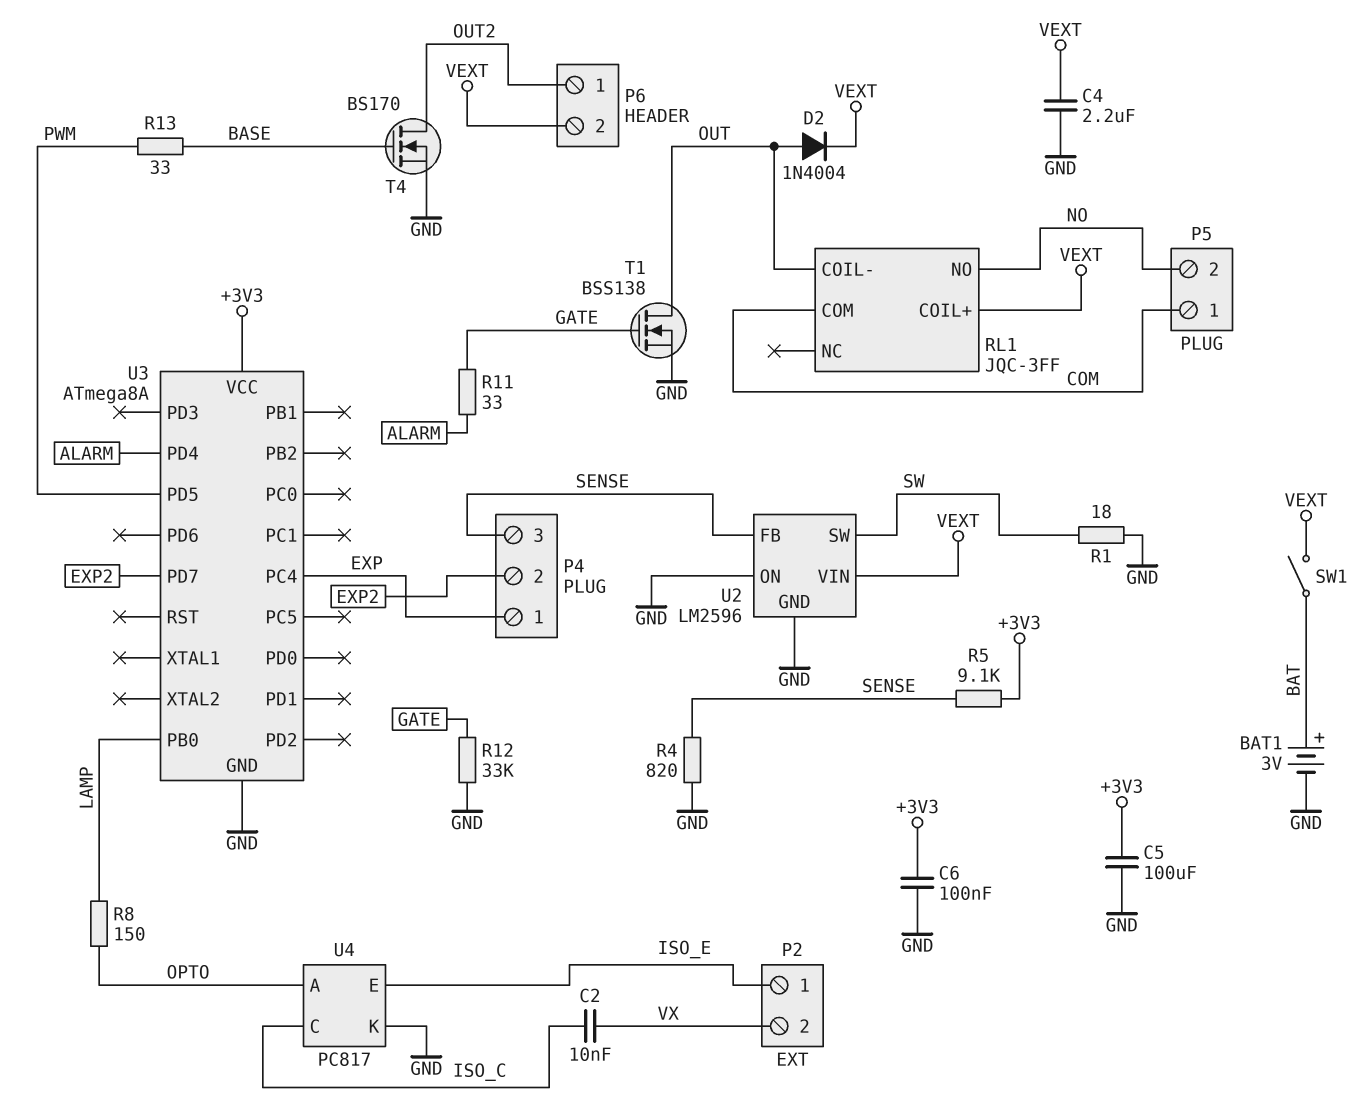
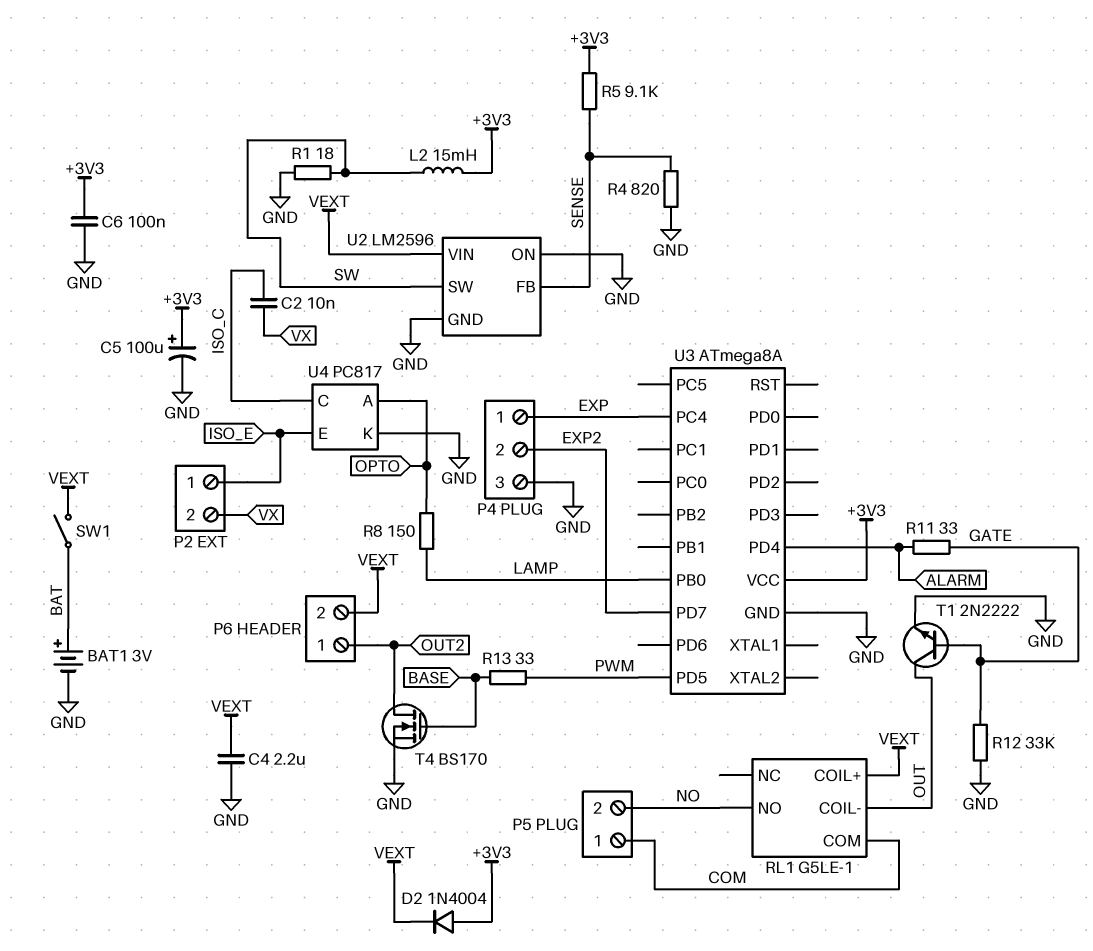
C5: 100uF (+3V3, GND) -> 100uF (plus +3V3, minus GND)
D2: diode 1N4004 (A OUT, K VEXT) -> diode 1N4004 (A +3V3, K VEXT)
L2: none -> 15mH (+3V3, SW)
P4 pin 3: SENSE -> GND
RL1: JQC-3FF -> G5LE-1
T1: NMOS BSS138 (G GATE, D OUT, S GND) -> NPN 2N2222 (B GATE, C OUT, E GND)

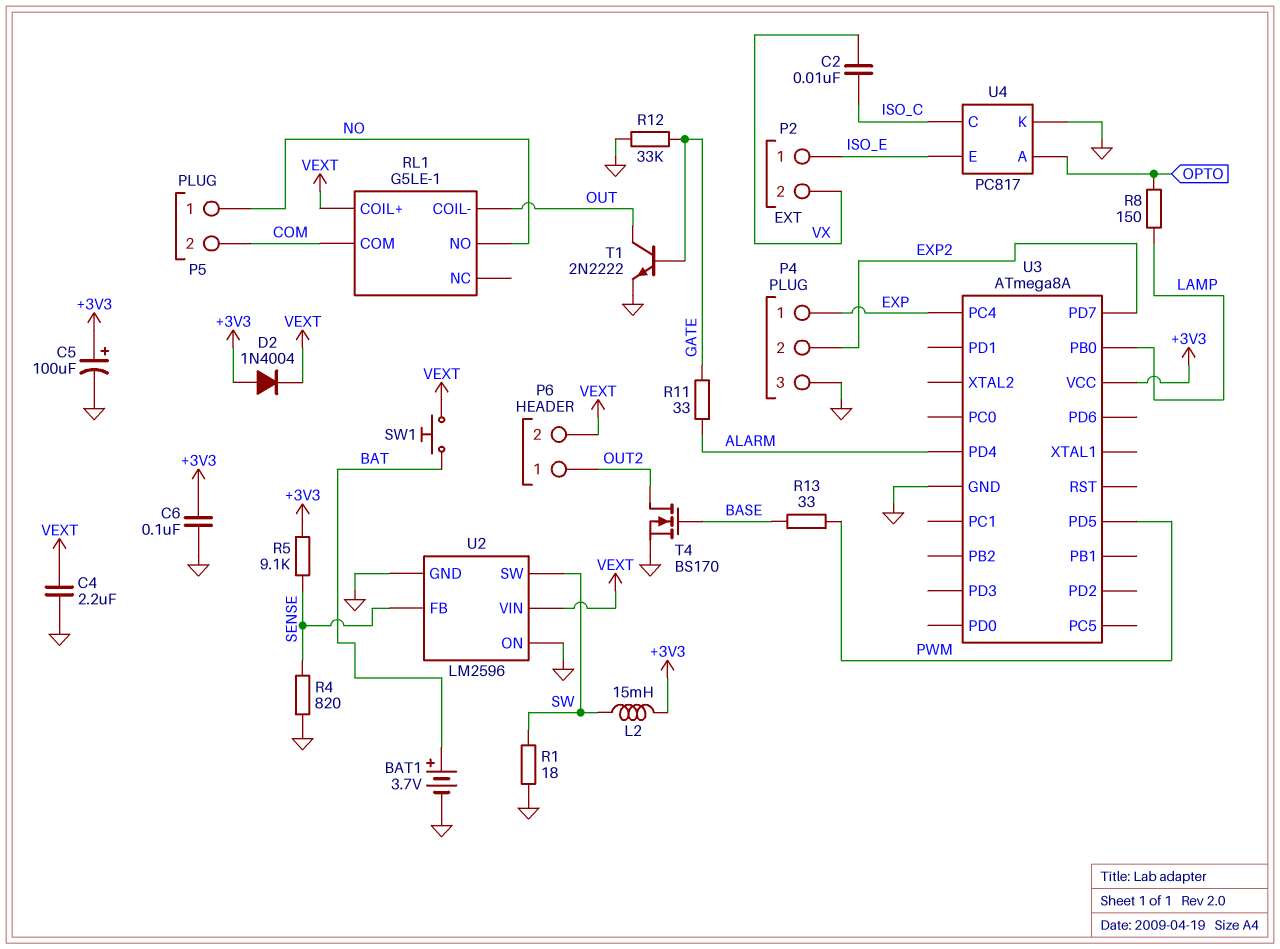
BAT1: 3V (plus BAT, minus GND) -> 3.7V (plus BAT, minus GND)
P5 pin 1: COM -> NO
P5 pin 2: NO -> COM
SW1: switch (BAT, VEXT) -> button (BAT, VEXT)

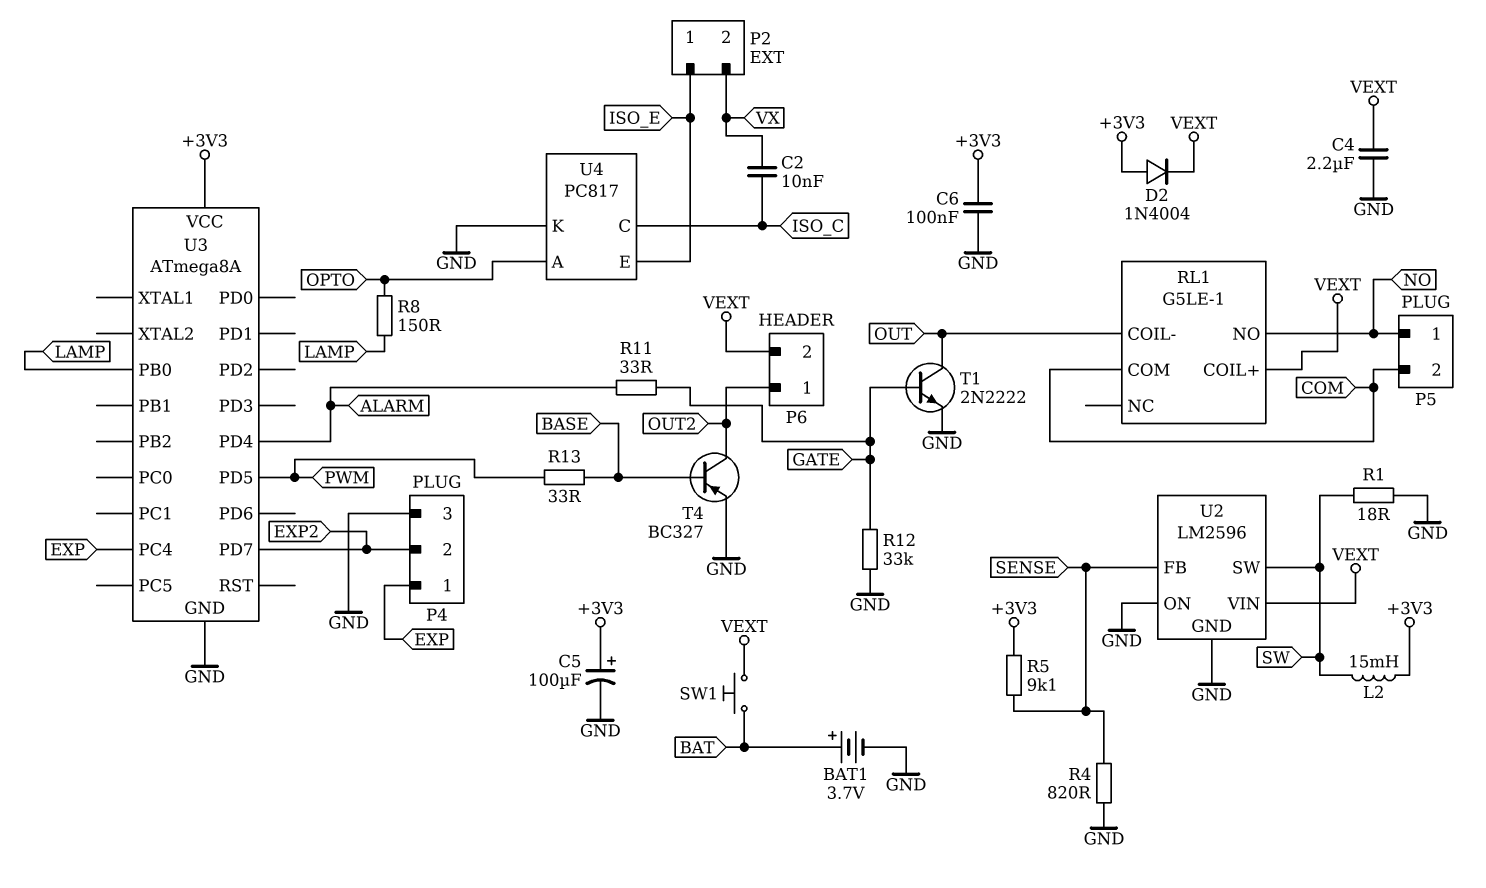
T4: NMOS BS170 (G BASE, D OUT2, S GND) -> PNP BC327 (B BASE, C OUT2, E GND)

